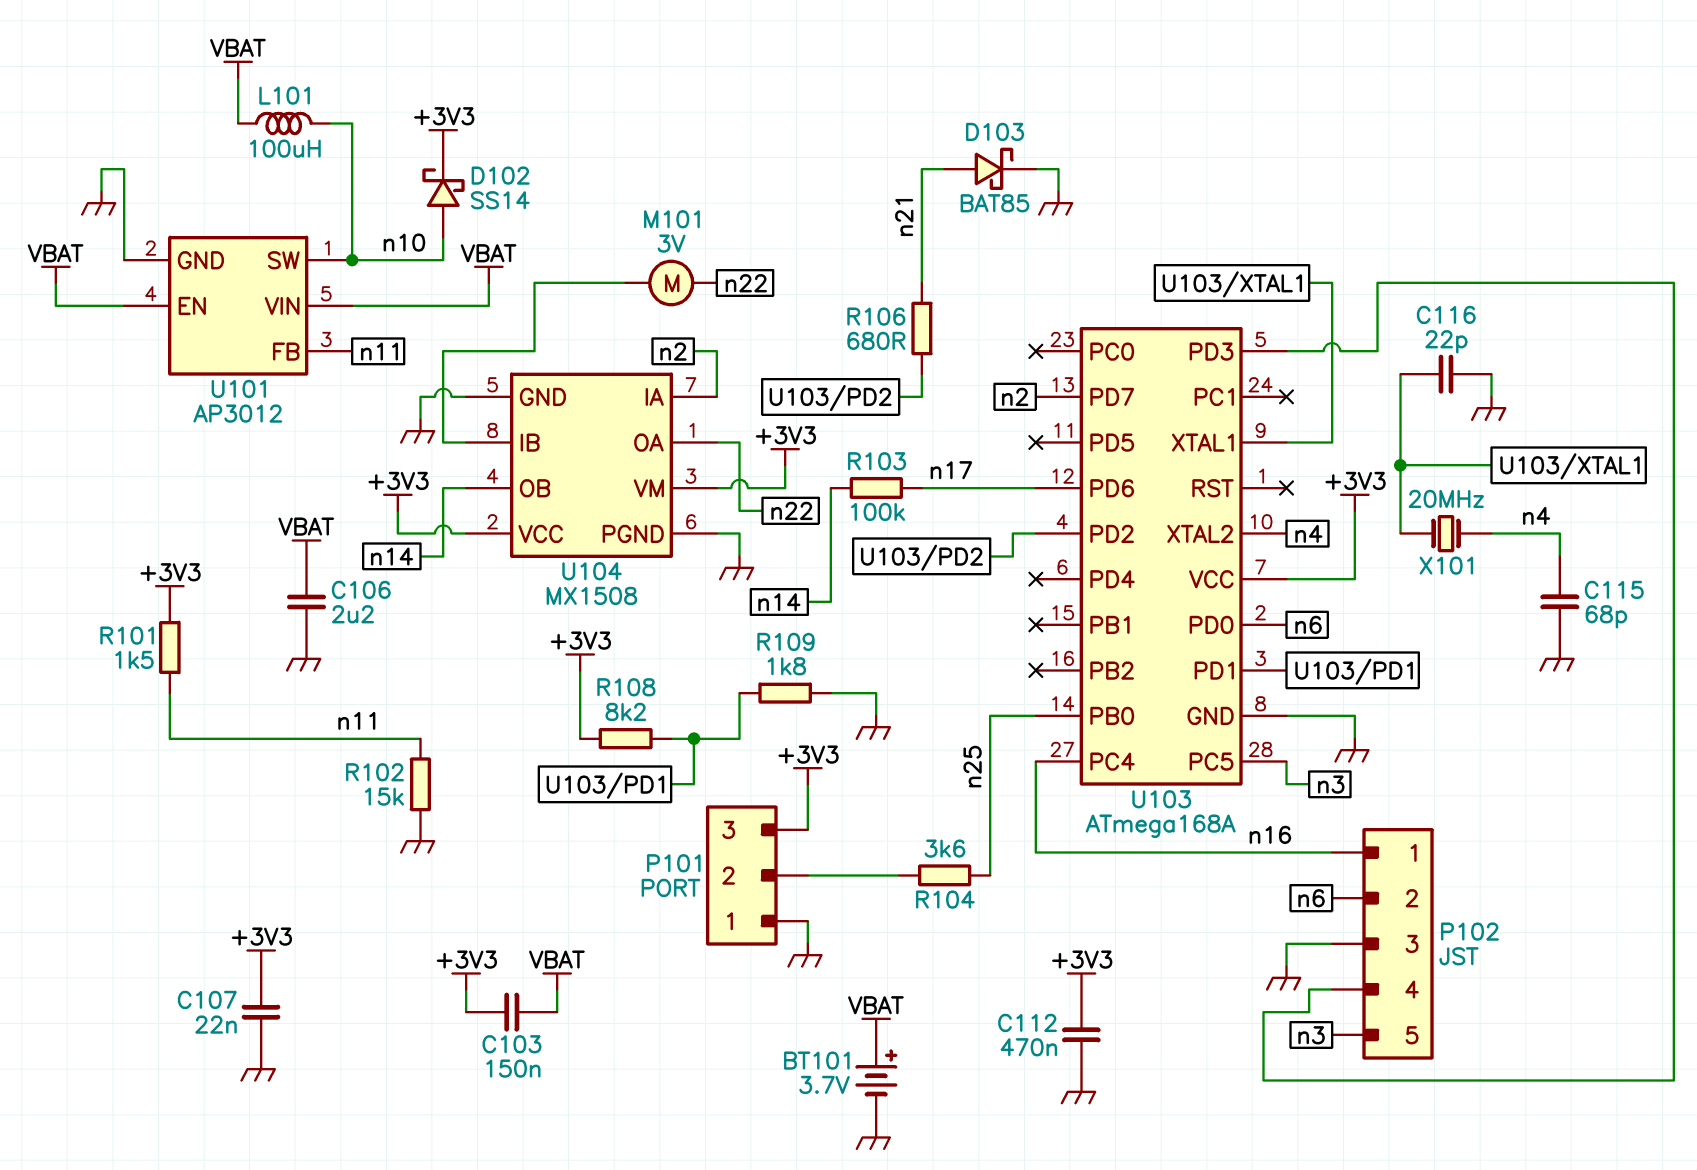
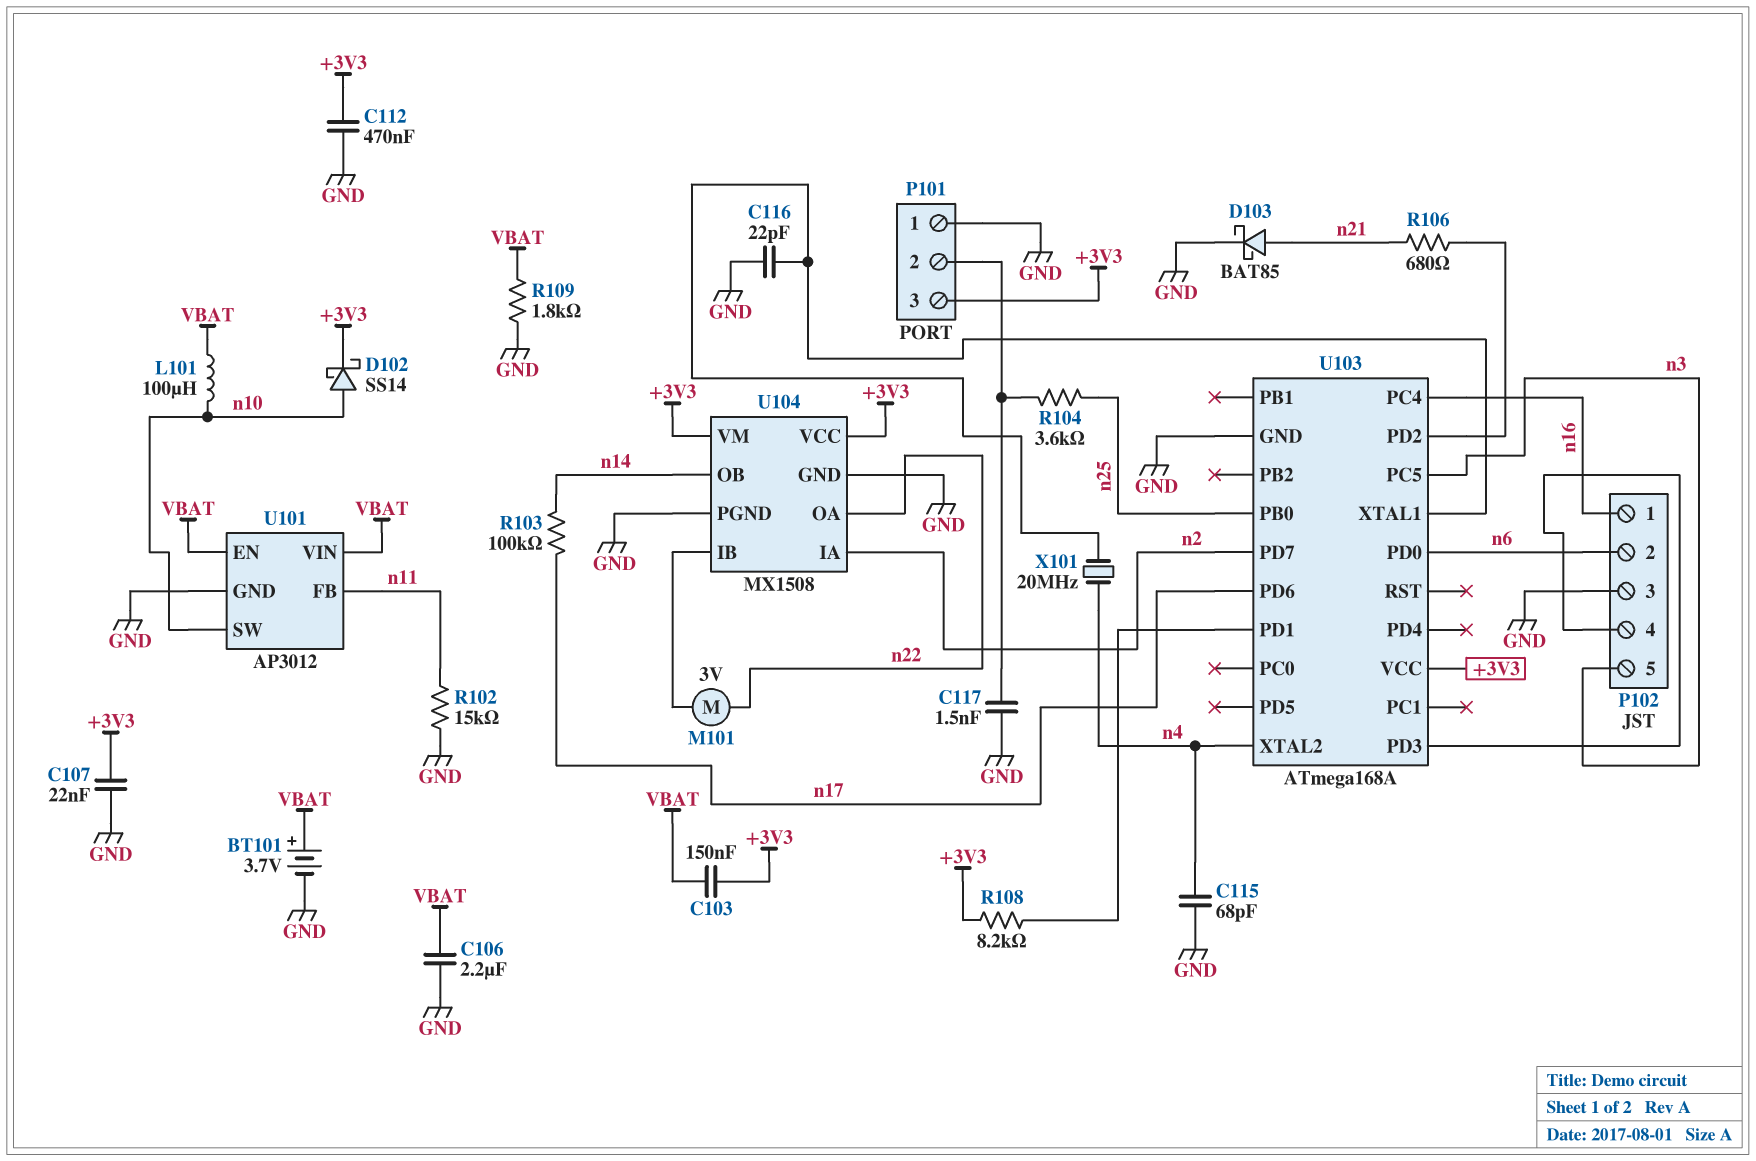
C117: none -> 1.5nF (GND, P101/2)
R101: 1.5k (+3V3, n11) -> none
R109: 1.8k (GND, U103/PD1) -> 1.8k (GND, VBAT)

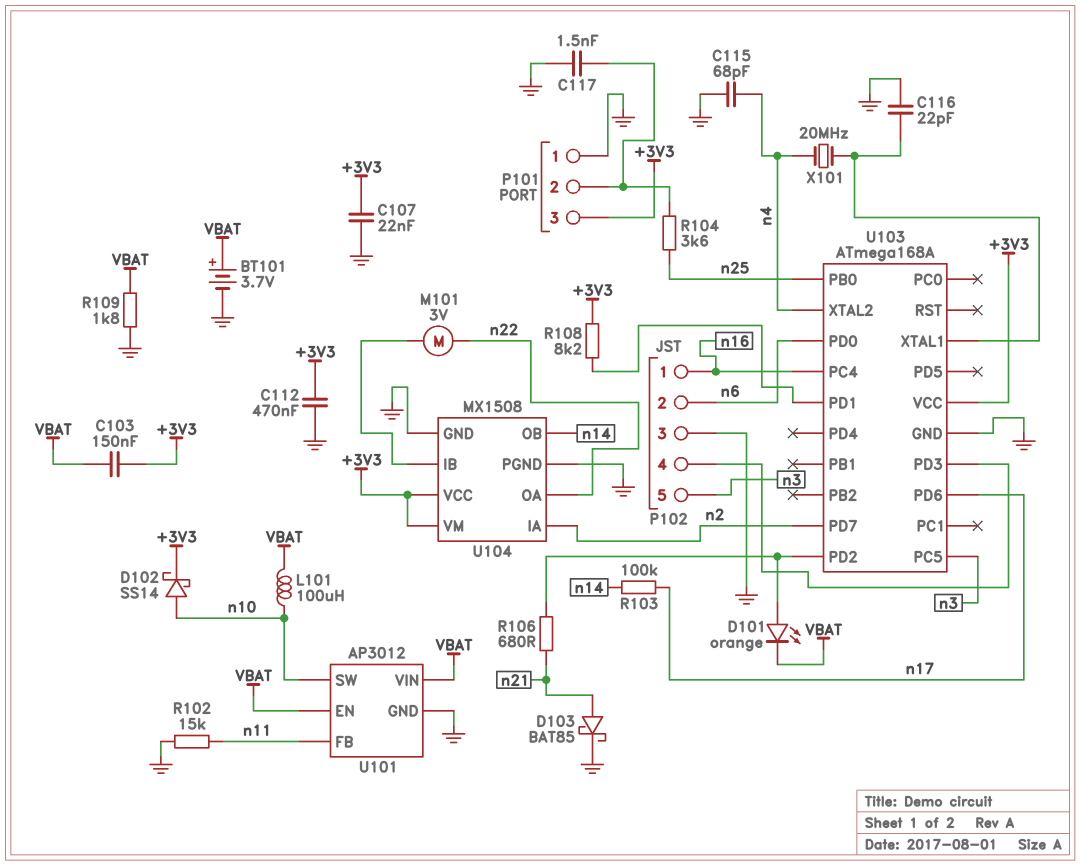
C106: 2.2uF (GND, VBAT) -> none
D101: none -> LED orange (A U103/PD2, K VBAT)

